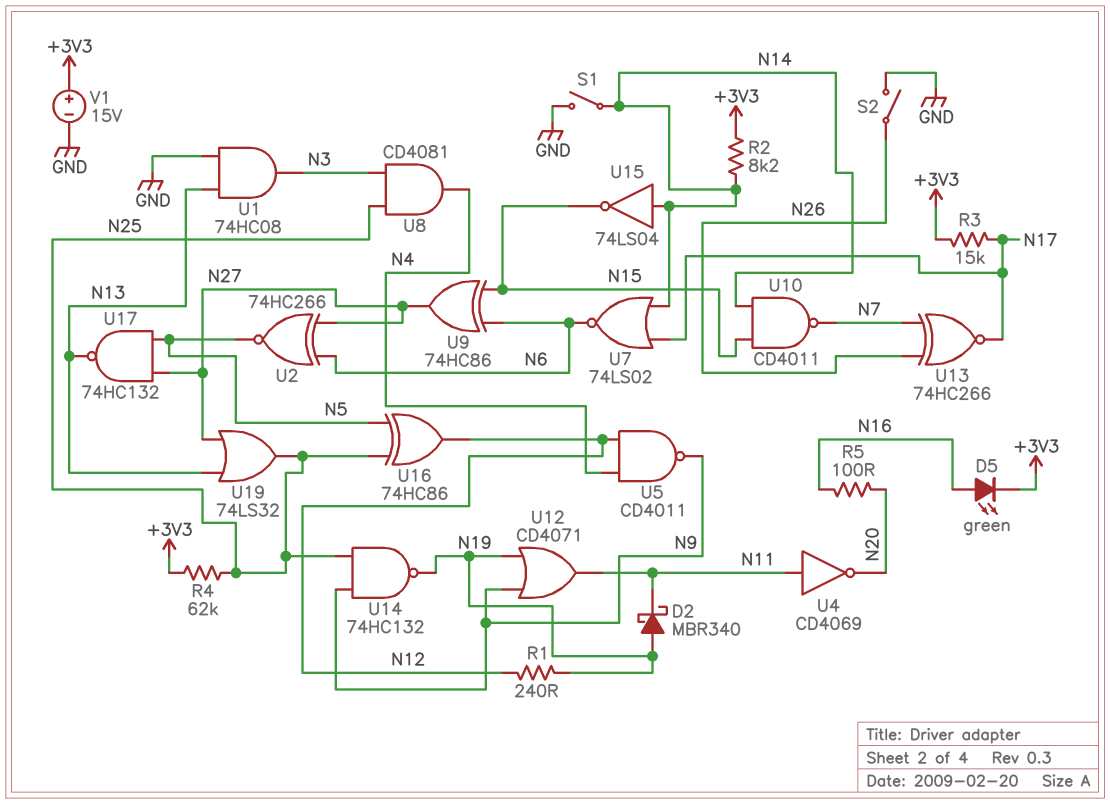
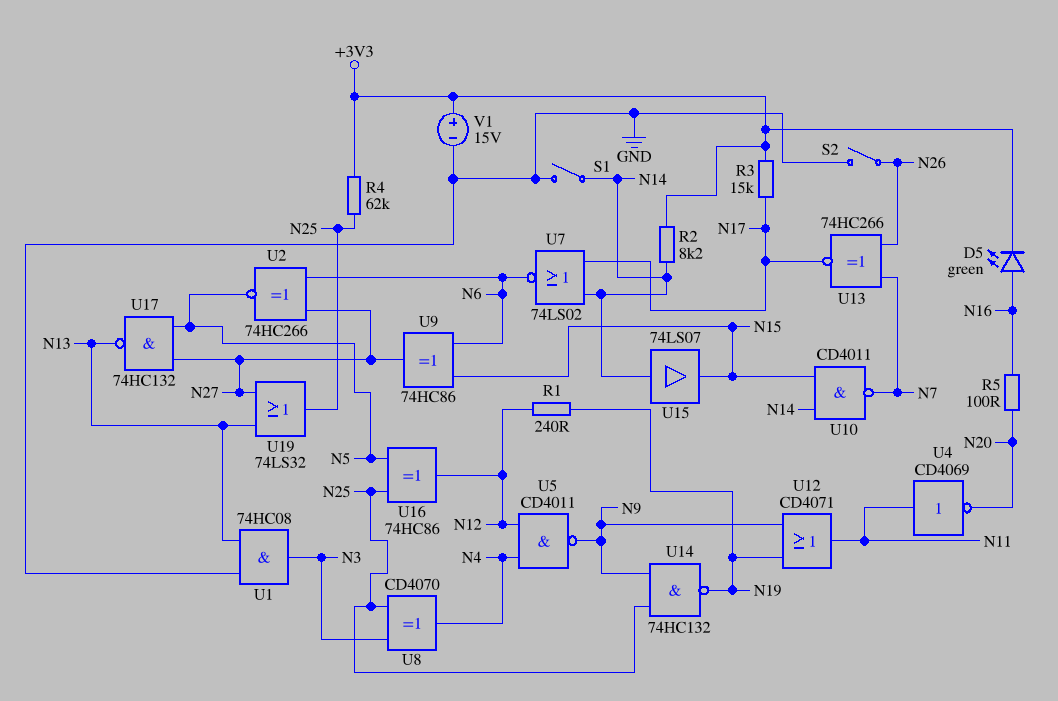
D2: schottky MBR340 (A N19, K N11) -> none
U8: AND CD4081 (in N3, in N25, out N4) -> XOR CD4070 (in N3, in N25, out N4)
U15: NOT 74LS04 (in N14, out N15) -> buffer 74LS07 (in N14, out N15)

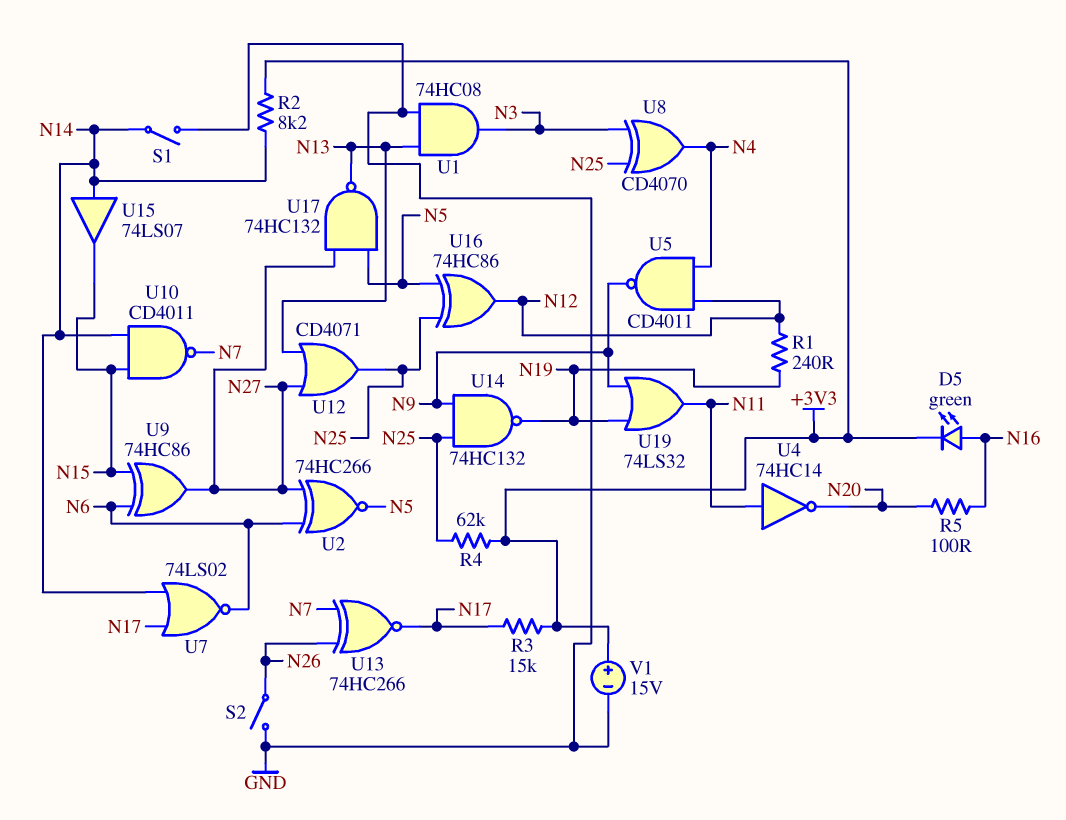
U4: NOT CD4069 (in N11, out N20) -> NOT 74HC14 (in N11, out N20)
U12: OR CD4071 (in N9, in N19, out N11) -> OR CD4071 (in N13, in N27, out N25)
U19: OR 74LS32 (in N13, in N27, out N25) -> OR 74LS32 (in N9, in N19, out N11)

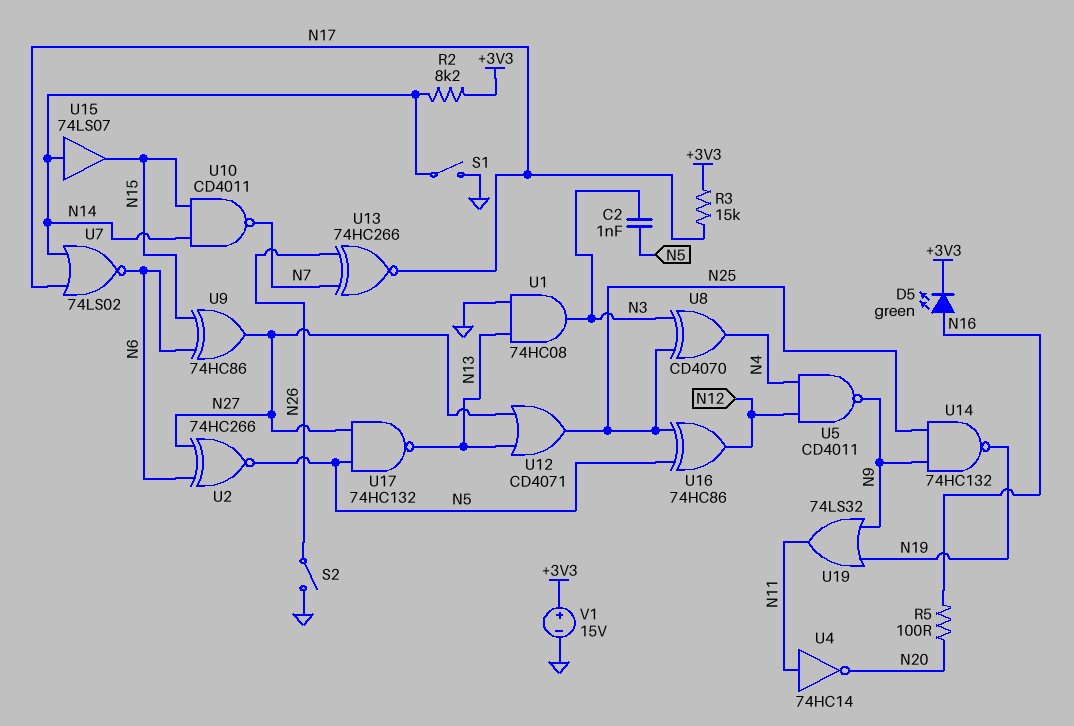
C2: none -> 1nF (N3, N5)
R1: 240 (N12, N19) -> none
R4: 62k (+3V3, N25) -> none

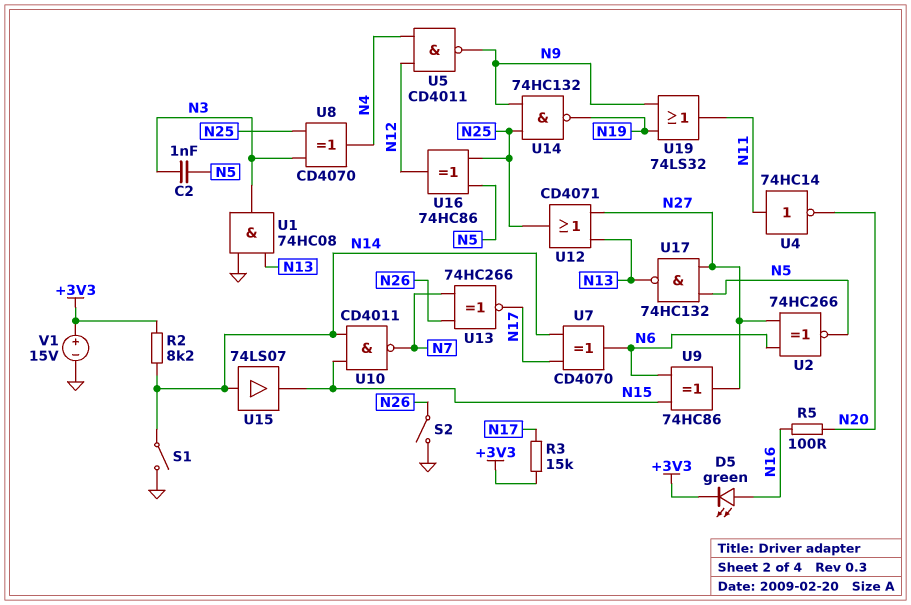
U7: NOR 74LS02 (in N14, in N17, out N6) -> XOR CD4070 (in N14, in N17, out N6)

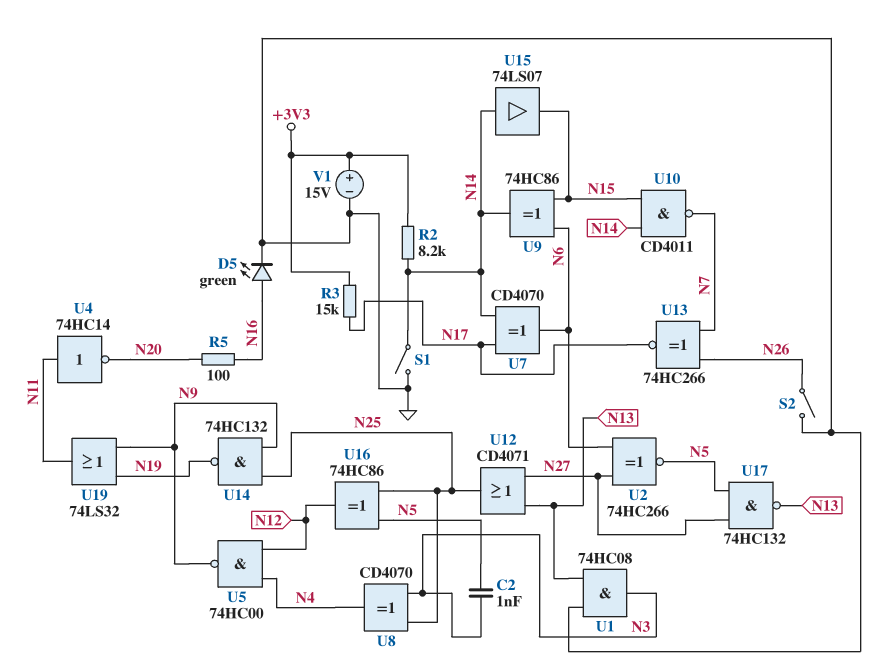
D5: LED green (A N16, K +3V3) -> LED green (A N16, K GND)
U5: NAND CD4011 (in N4, in N12, out N9) -> NAND 74HC00 (in N4, in N12, out N9)
U9: XOR 74HC86 (in N6, in N15, out N27) -> XOR 74HC86 (in N6, in N15, out N14)

